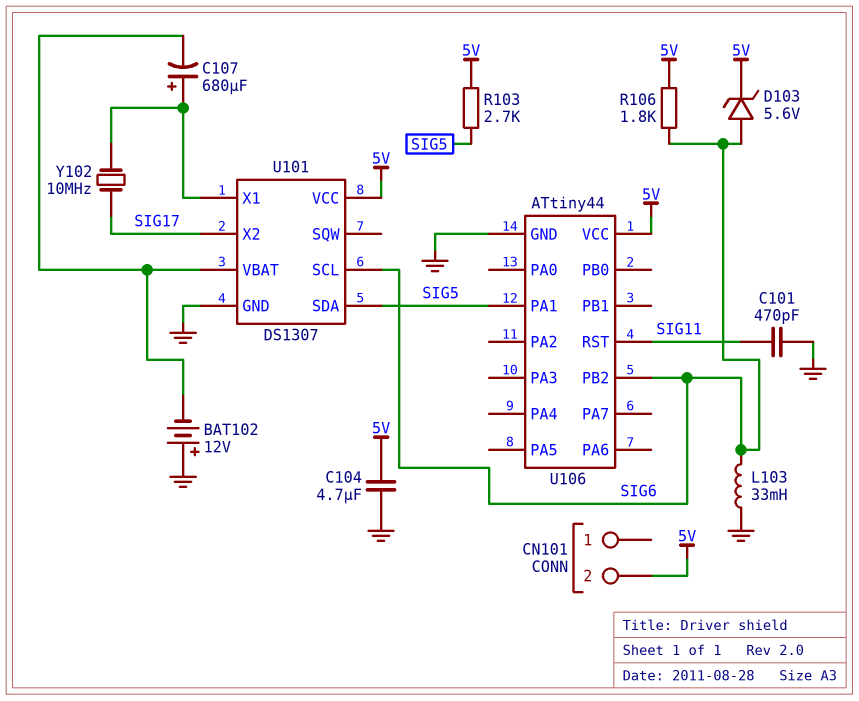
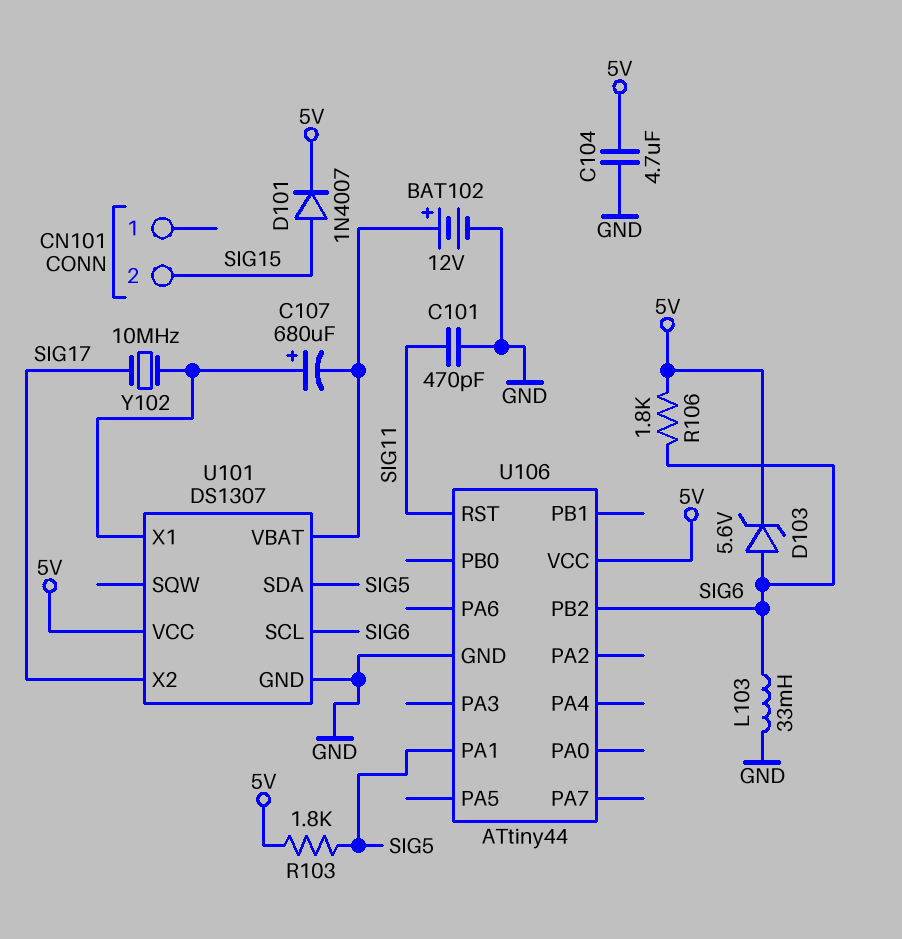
BAT102: 12V (plus GND, minus U101/VBAT) -> 12V (plus U101/VBAT, minus GND)
CN101 pin 2: 5V -> SIG15
D101: none -> diode 1N4007 (A SIG15, K 5V)
R103: 2.7k (5V, SIG5) -> 1.8k (5V, SIG5)

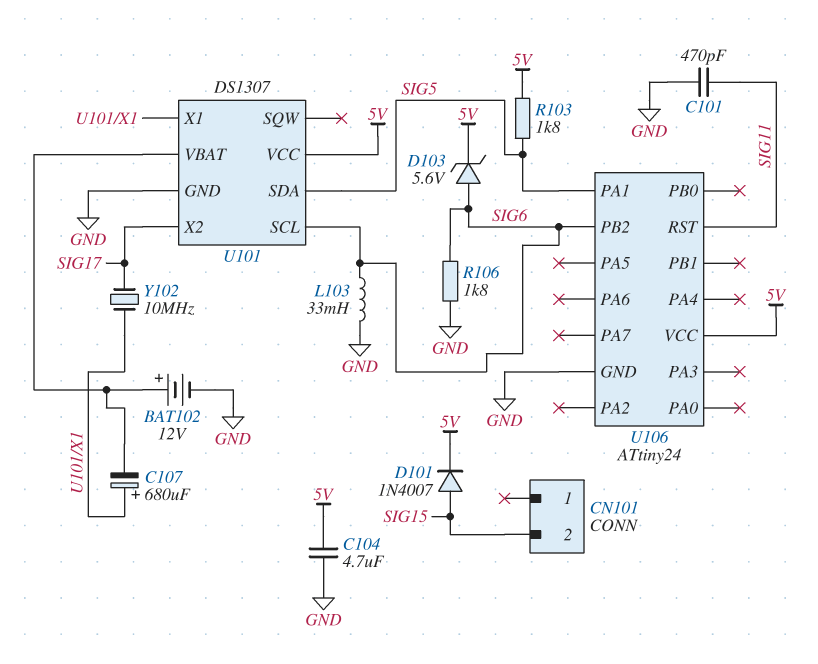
R106: 1.8k (5V, SIG6) -> 1.8k (GND, SIG6)
U106: ATtiny44 -> ATtiny24

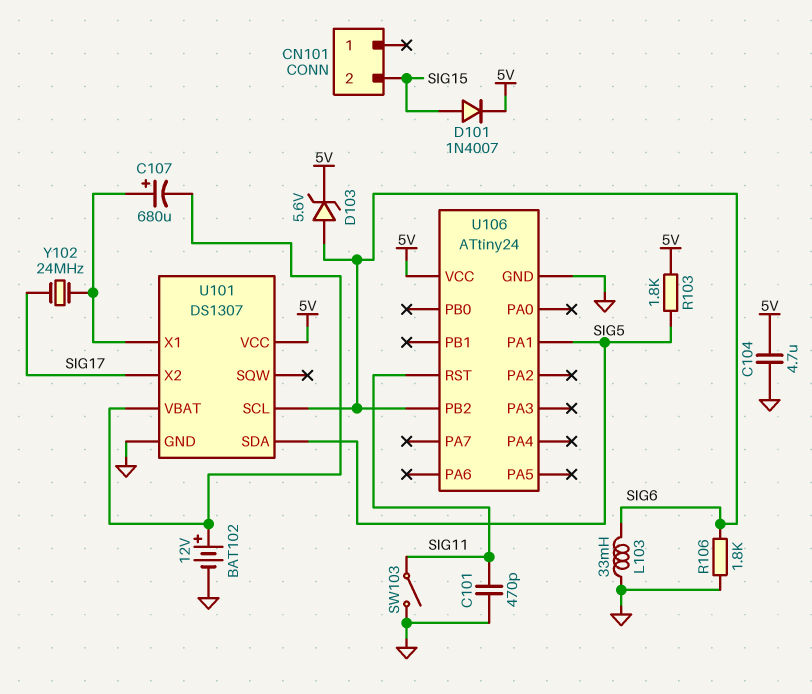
SW103: none -> switch (GND, SIG11)
Y102: 10MHz (SIG17, U101/X1) -> 24MHz (SIG17, U101/X1)

